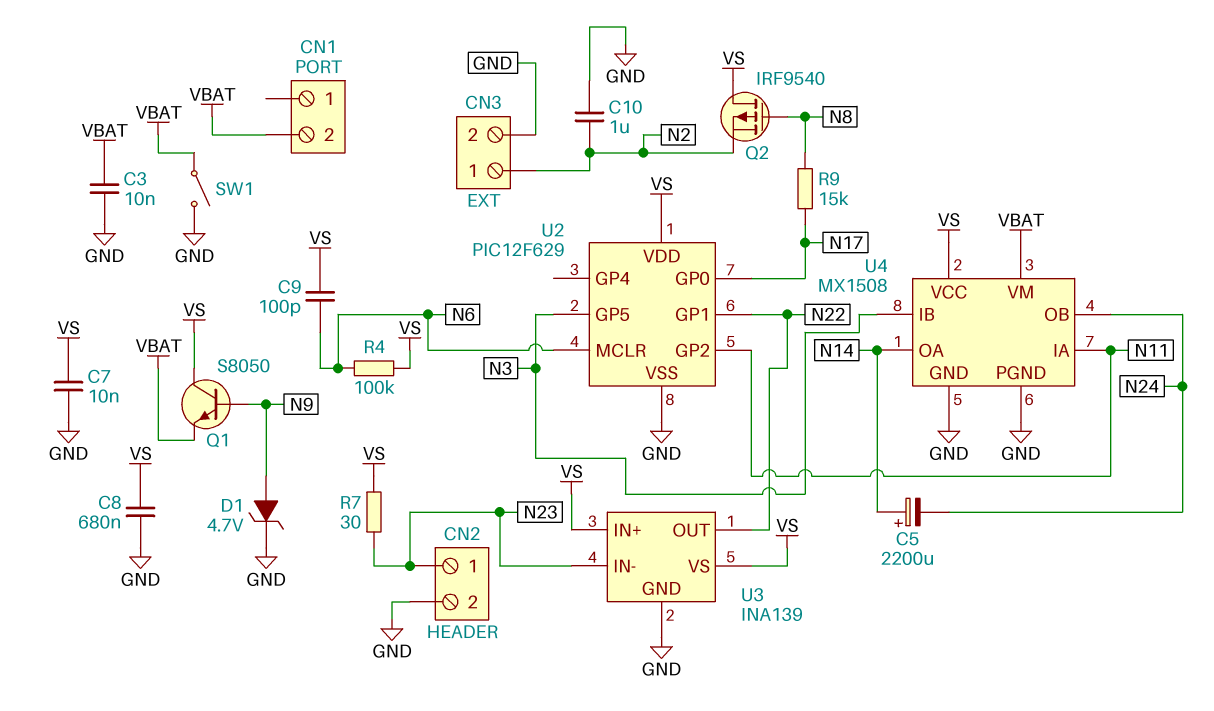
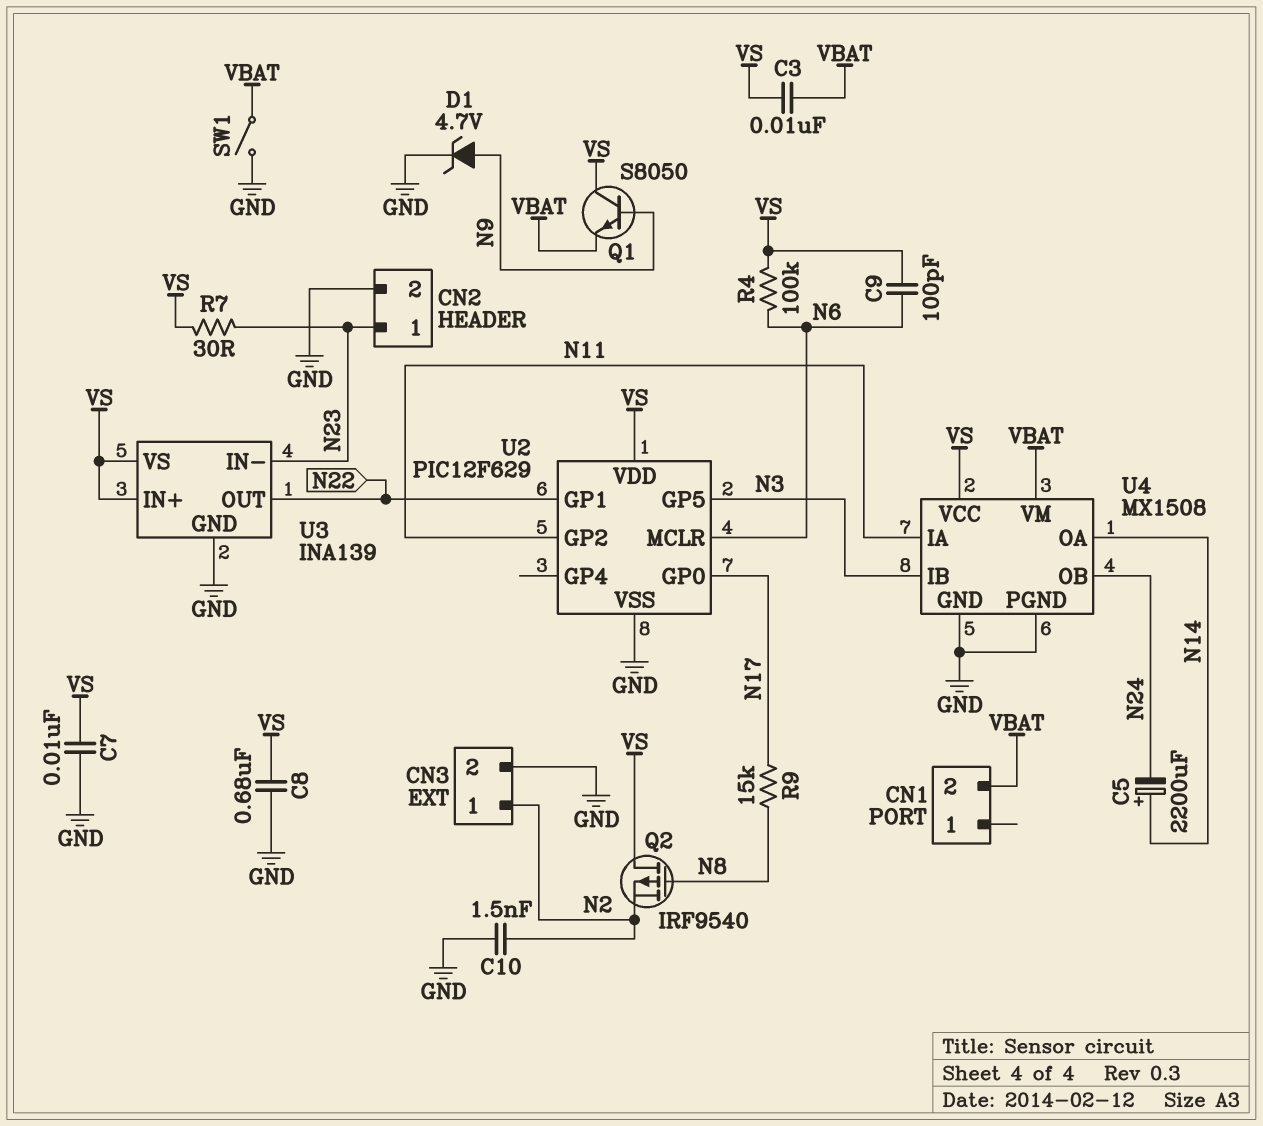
C3: 10nF (GND, VBAT) -> 10nF (VBAT, VS)
C10: 1uF (GND, N2) -> 1.5nF (GND, N2)

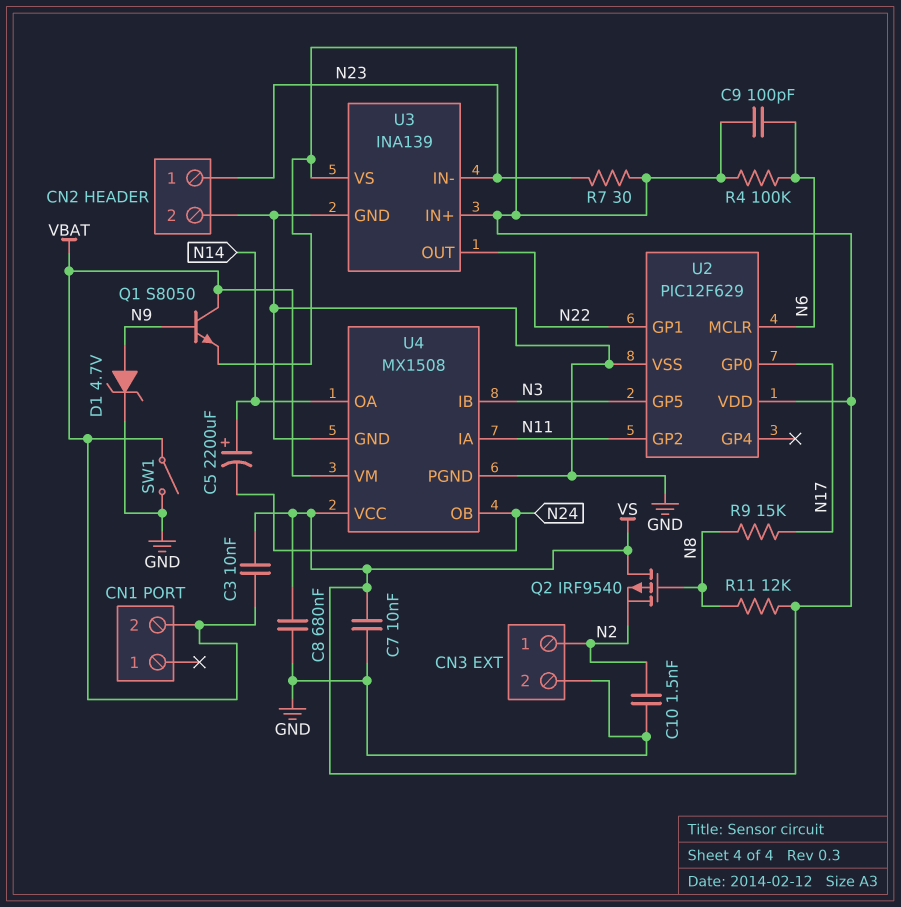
Q1: NPN S8050 (B N9, C VS, E VBAT) -> NPN S8050 (B N9, C VBAT, E VS)
R11: none -> 12k (N8, VS)

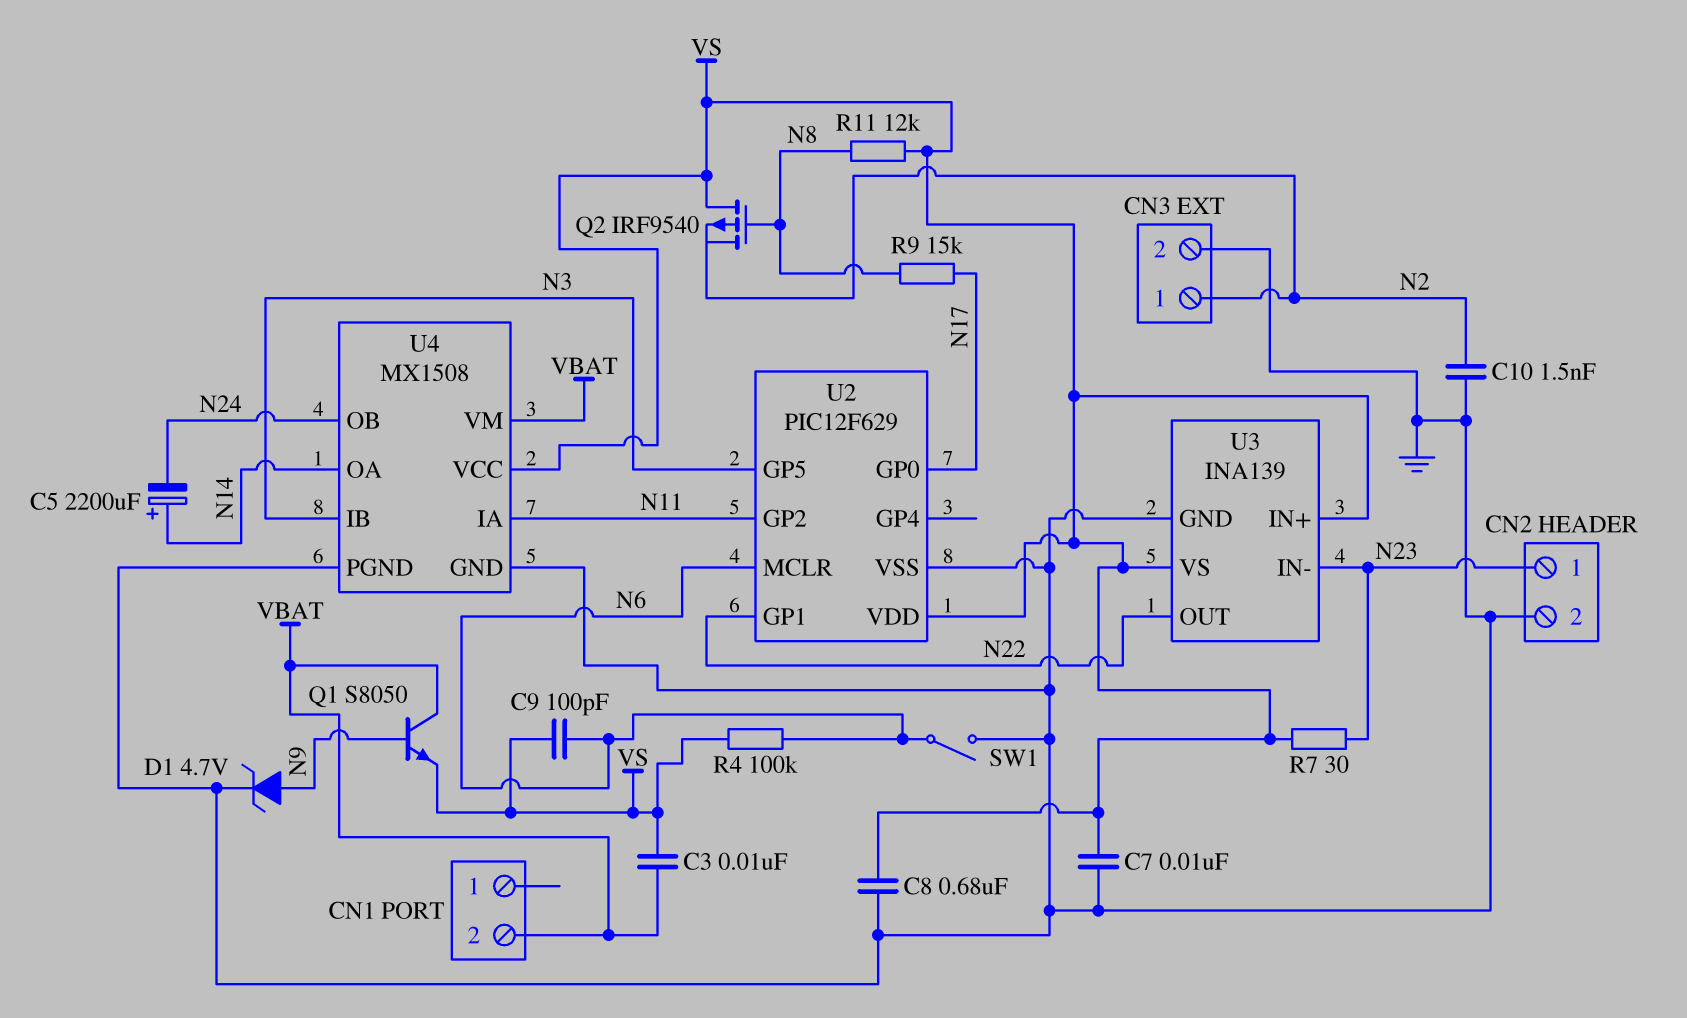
SW1: switch (GND, VBAT) -> switch (GND, N6)

